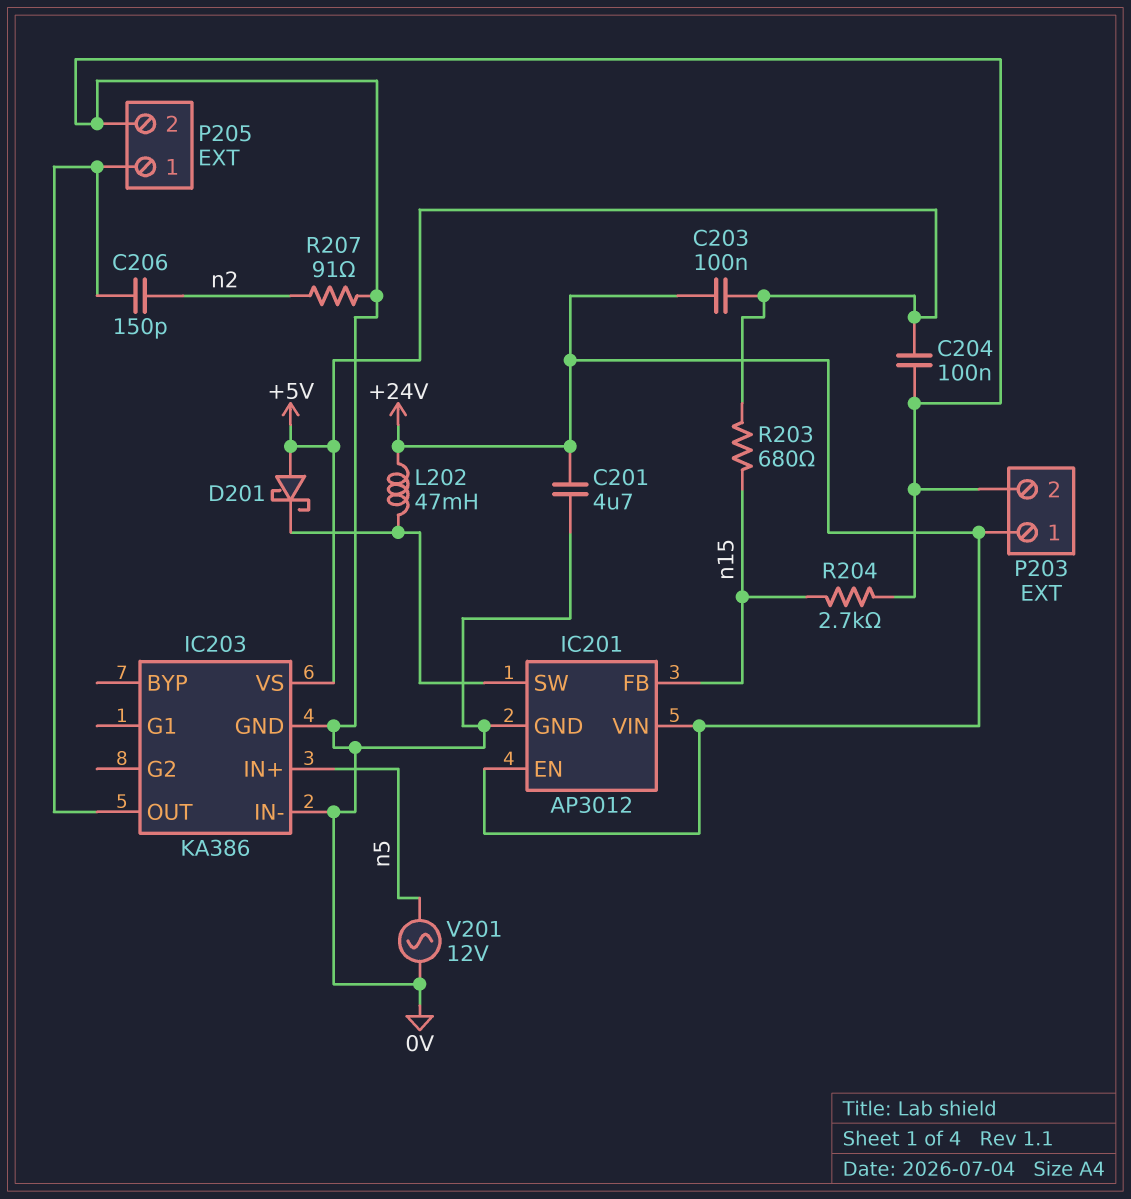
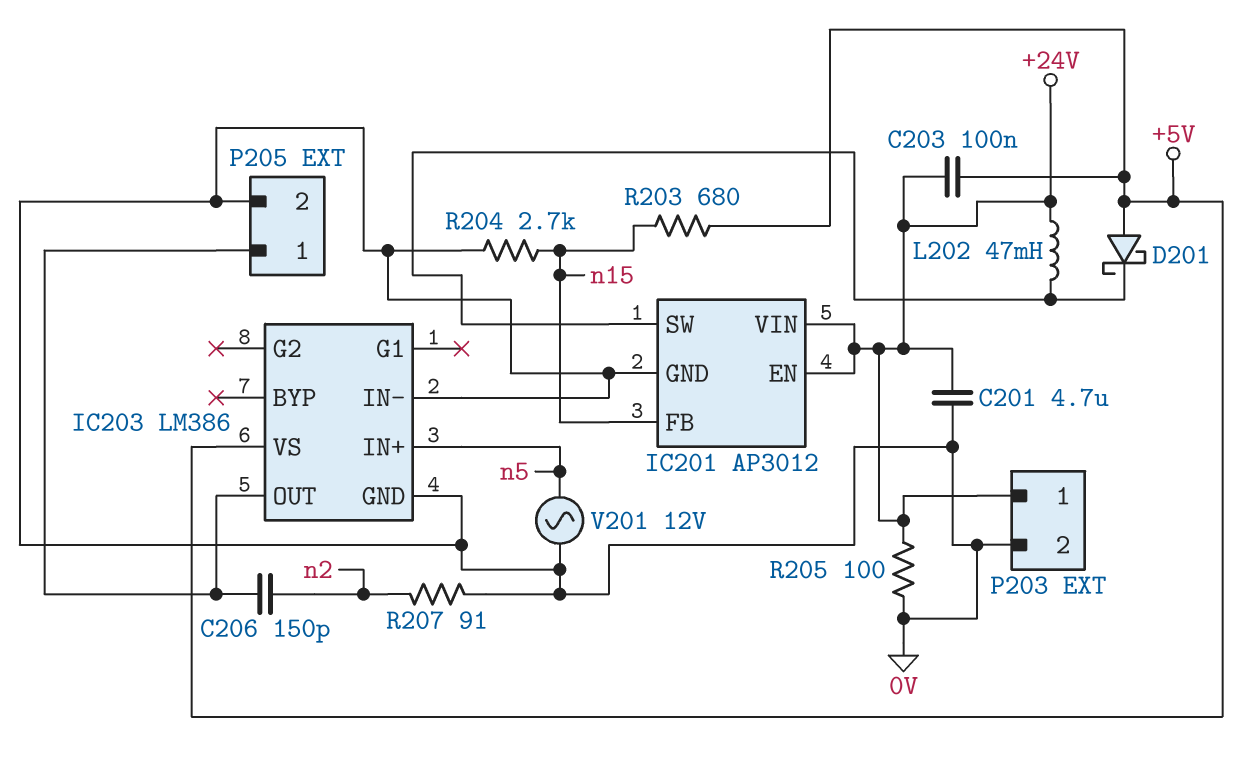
C204: 100nF (+5V, 0V) -> none
IC203: KA386 -> LM386
R205: none -> 100 (+24V, 0V)

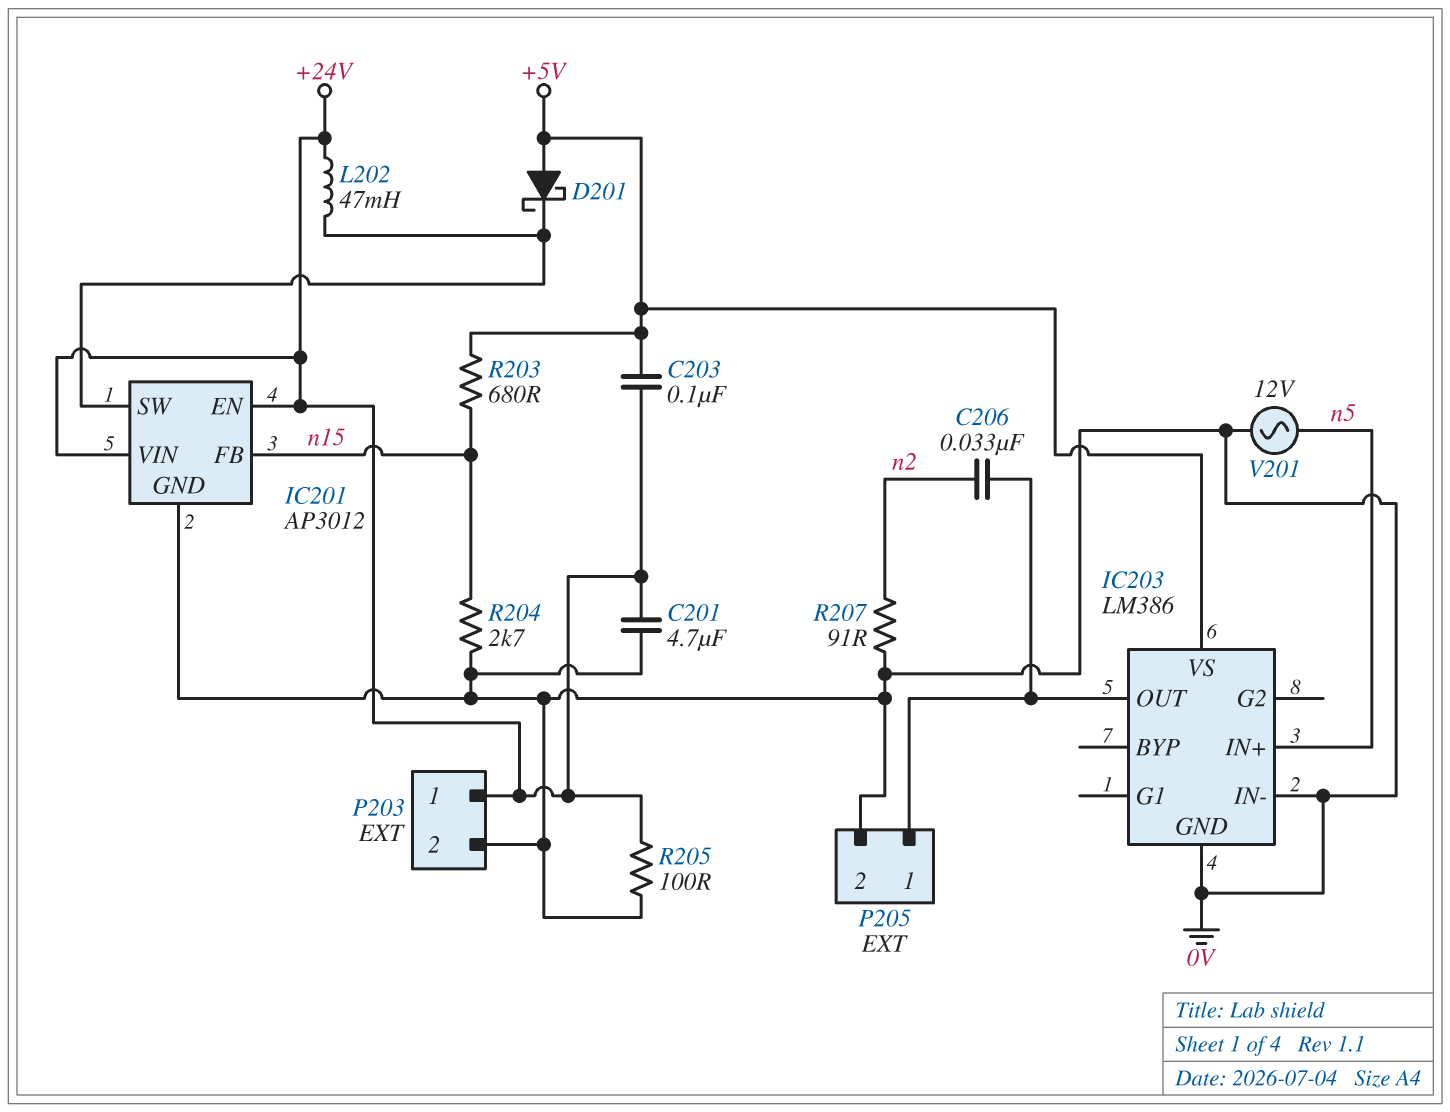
C206: 150pF (IC203/OUT, n2) -> 33nF (IC203/OUT, n2)

